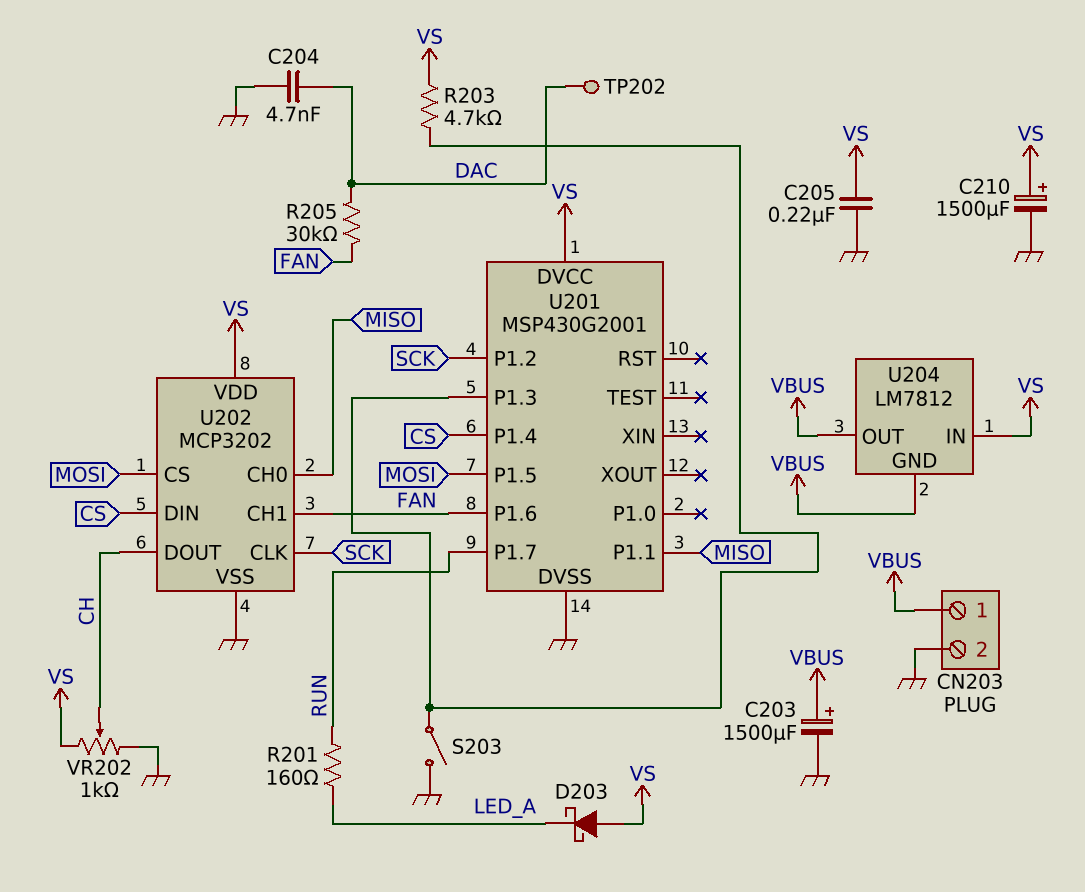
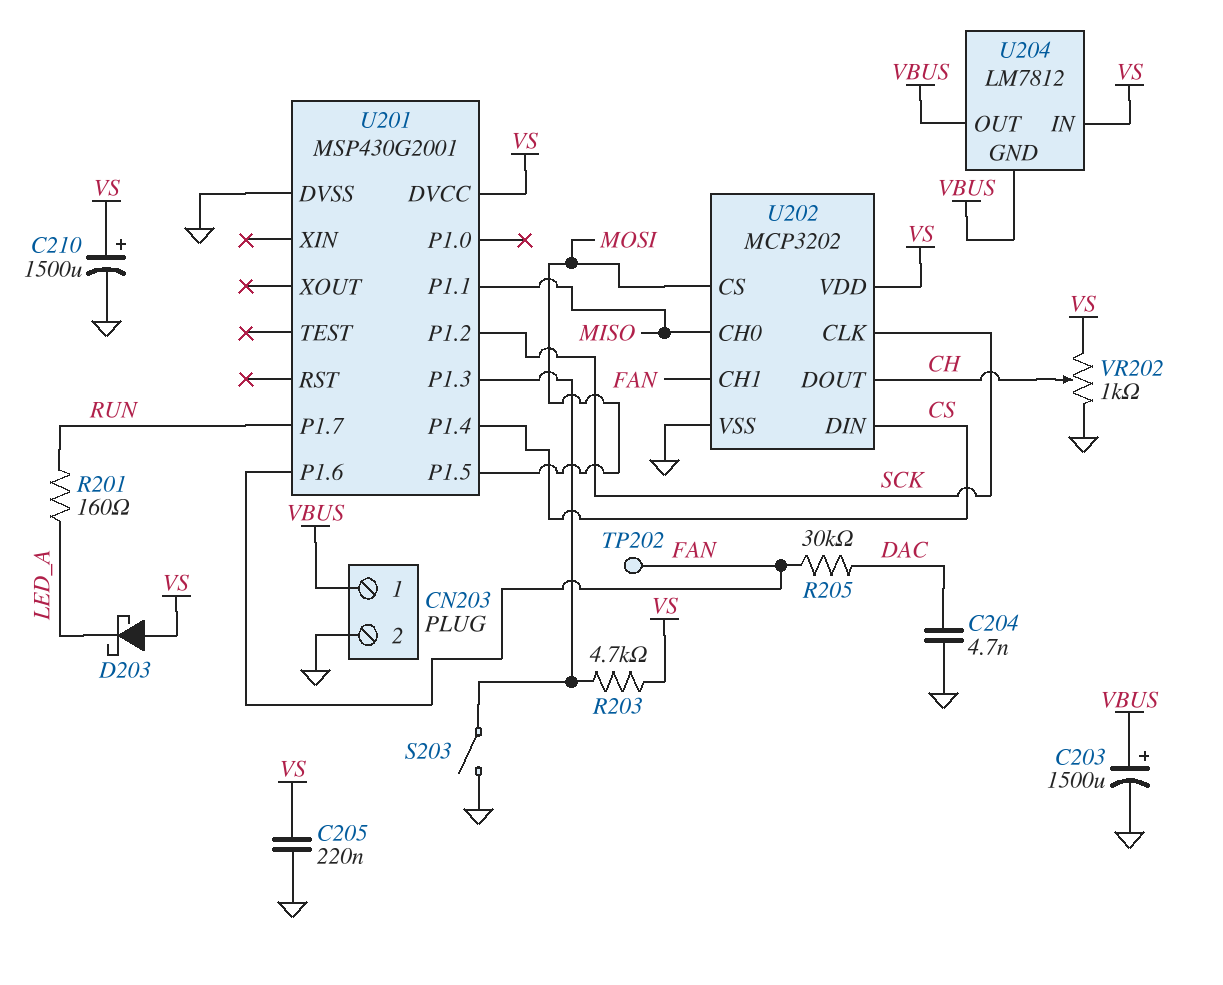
TP202: test point (DAC) -> test point (FAN)

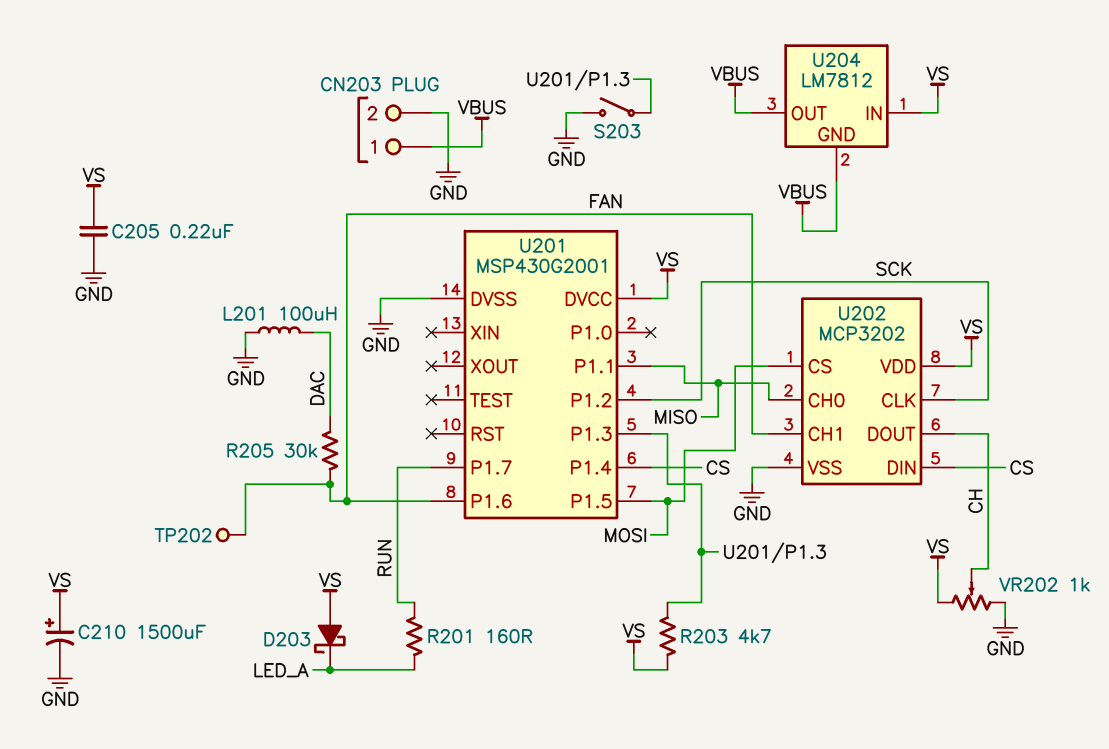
C203: 1500uF (plus VBUS, minus GND) -> none
C204: 4.7nF (DAC, GND) -> none
L201: none -> 100uH (DAC, GND)

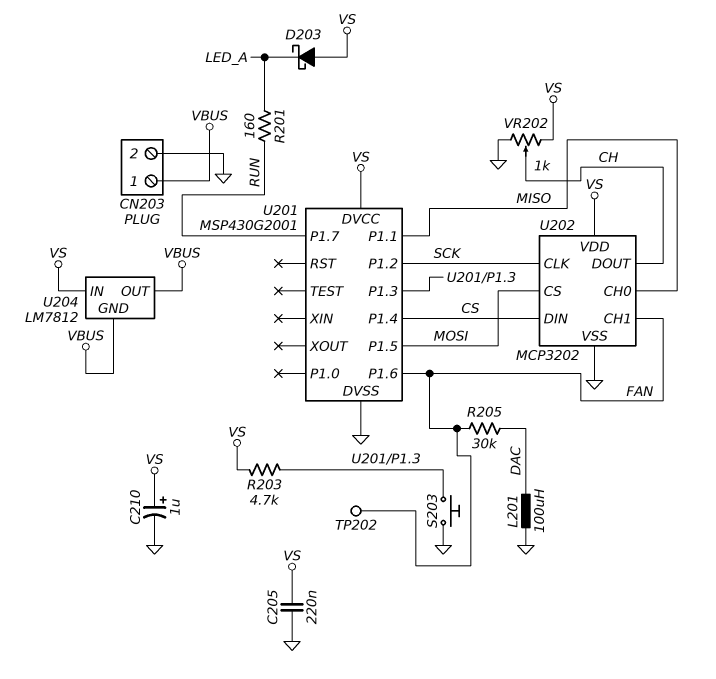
C210: 1500uF (plus VS, minus GND) -> 1uF (plus VS, minus GND)
S203: switch (GND, U201/P1.3) -> button (GND, U201/P1.3)

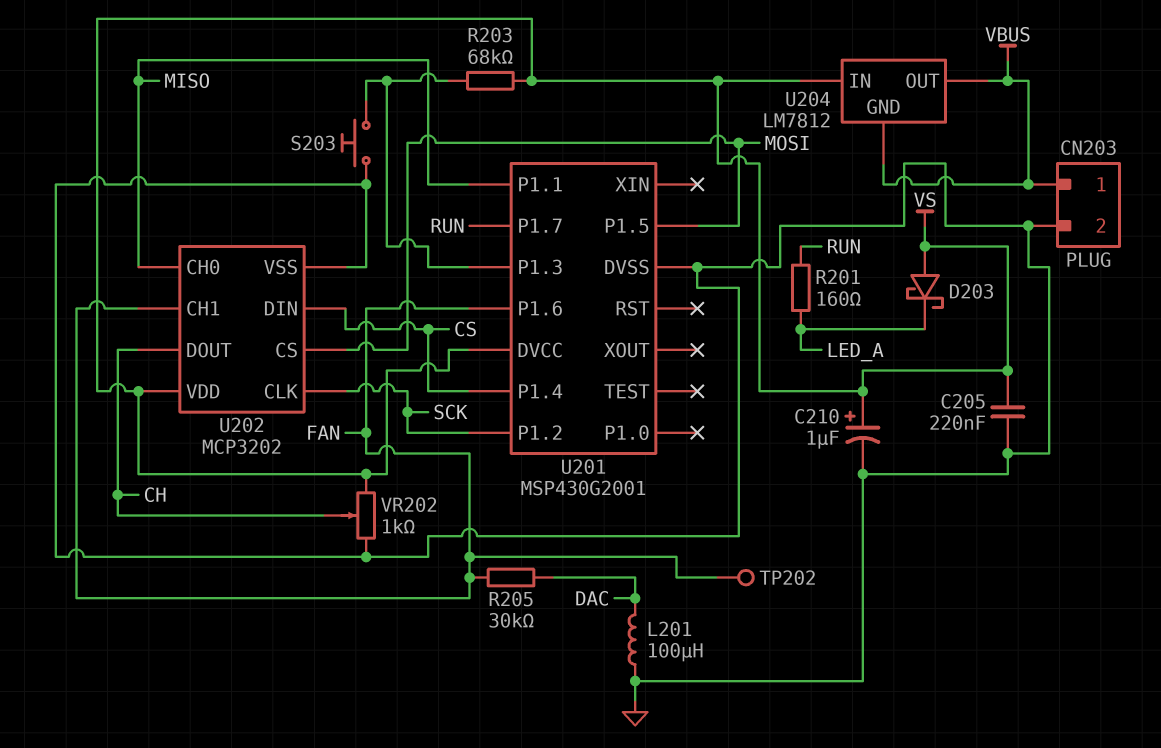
R203: 4.7k (U201/P1.3, VS) -> 68k (U201/P1.3, VS)

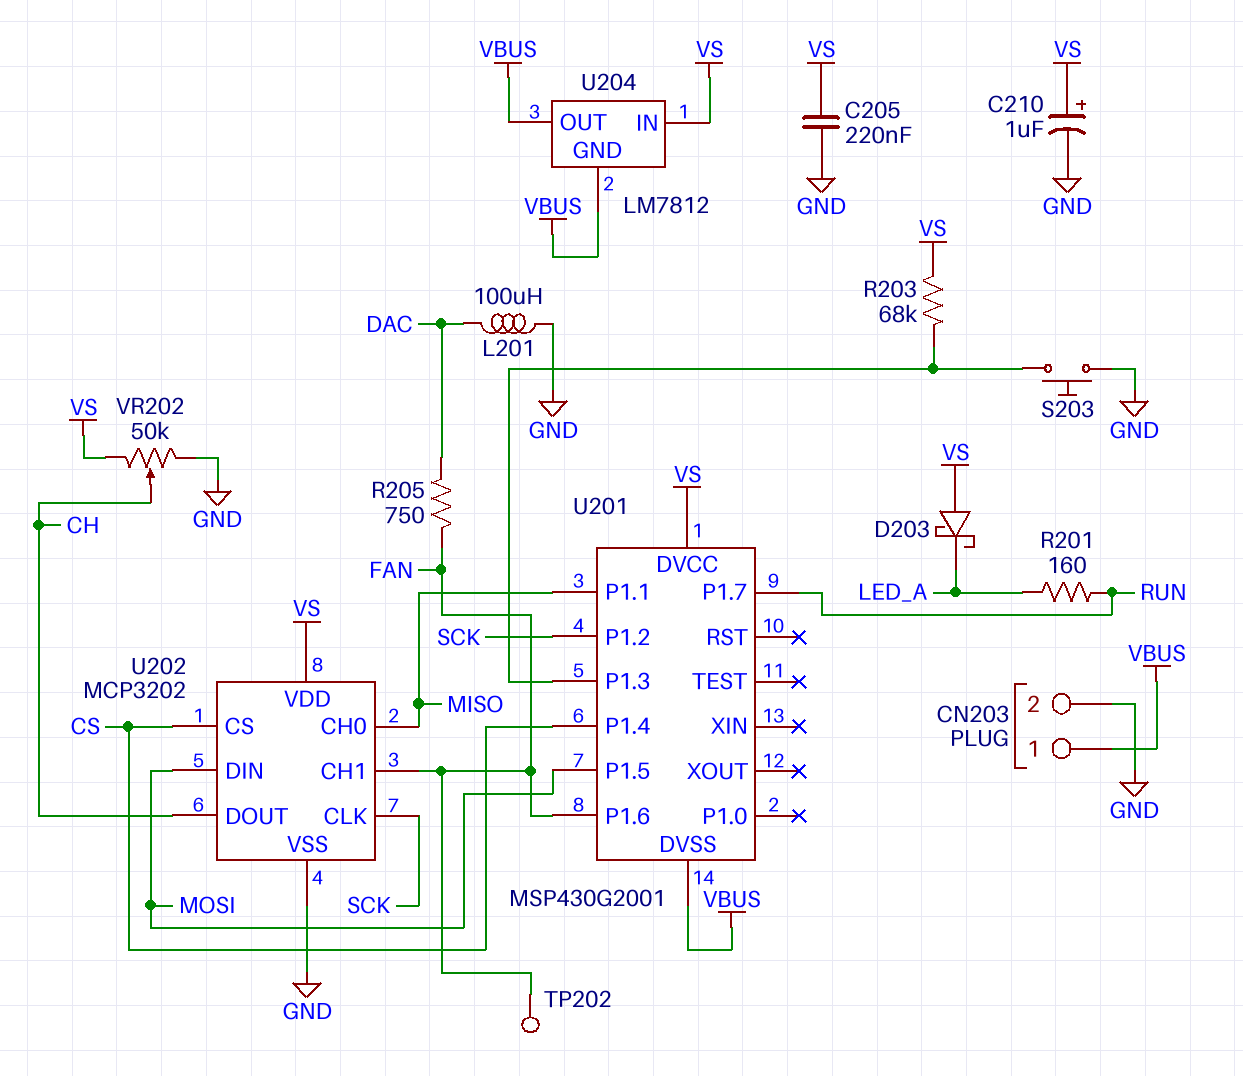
R205: 30k (DAC, FAN) -> 750 (DAC, FAN)
U201 pin DVSS: GND -> VBUS
U202 pin CS: MOSI -> CS
U202 pin DIN: CS -> MOSI
VR202: 1k (GND, VS, wiper CH) -> 50k (GND, VS, wiper CH)

